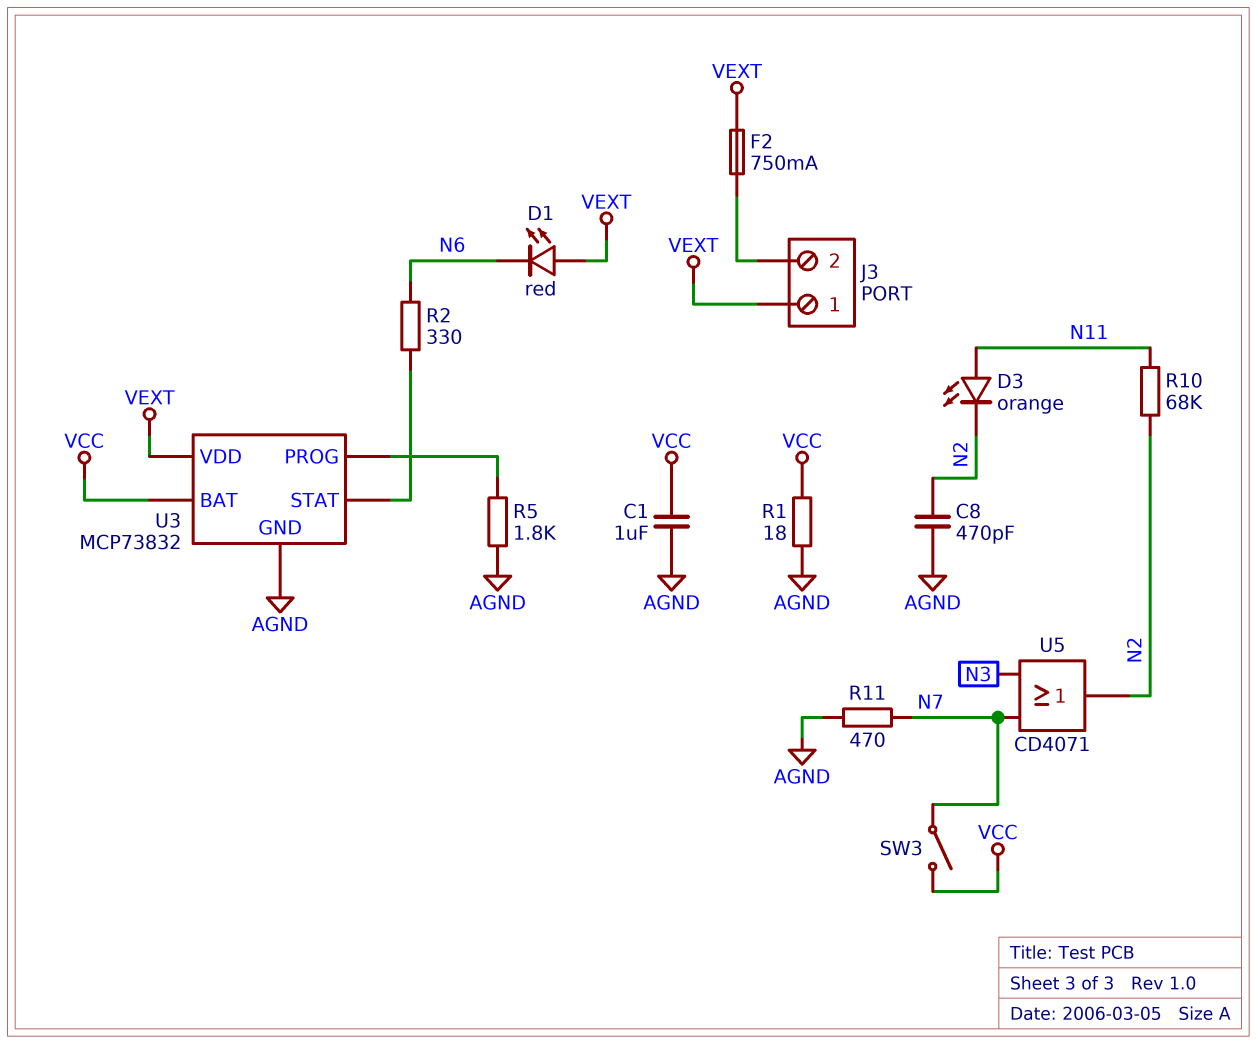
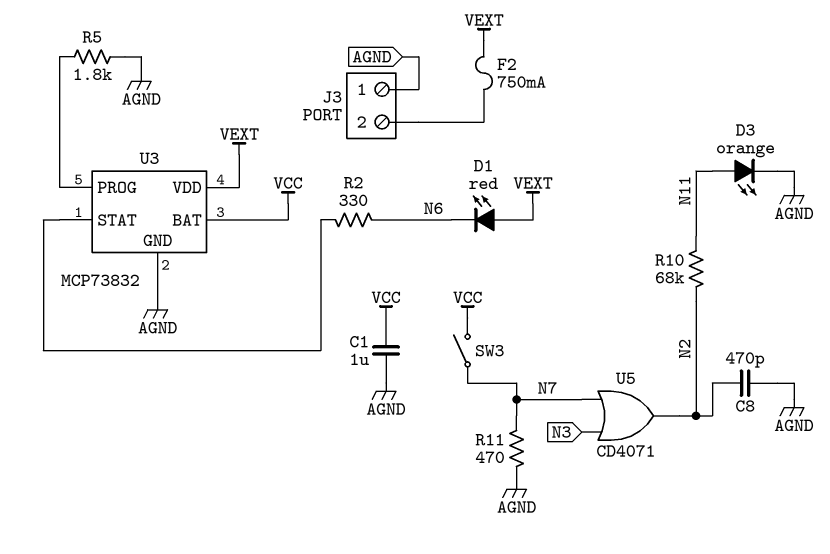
D3: LED orange (A N11, K N2) -> LED orange (A N11, K AGND)
J3 pin 1: VEXT -> AGND
R1: 18 (AGND, VCC) -> none

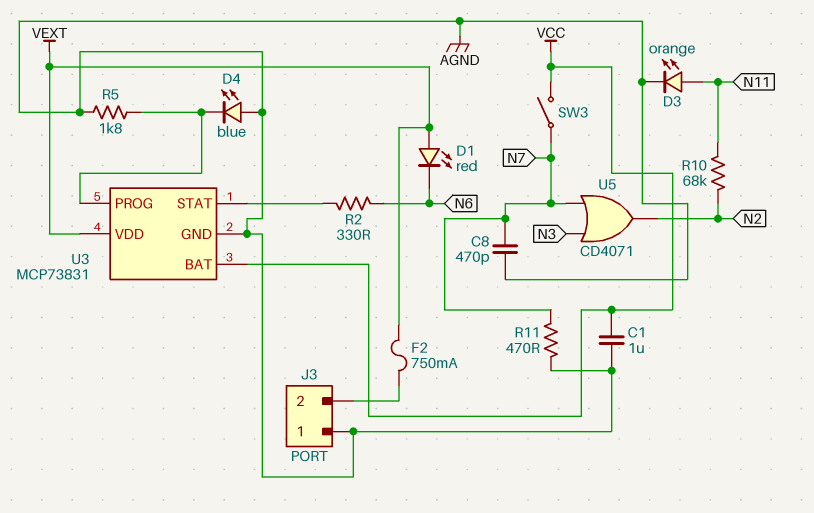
C8: 470pF (AGND, N2) -> 470pF (AGND, N7)
D4: none -> LED blue (A AGND, K U3/PROG)
U3: MCP73832 -> MCP73831

